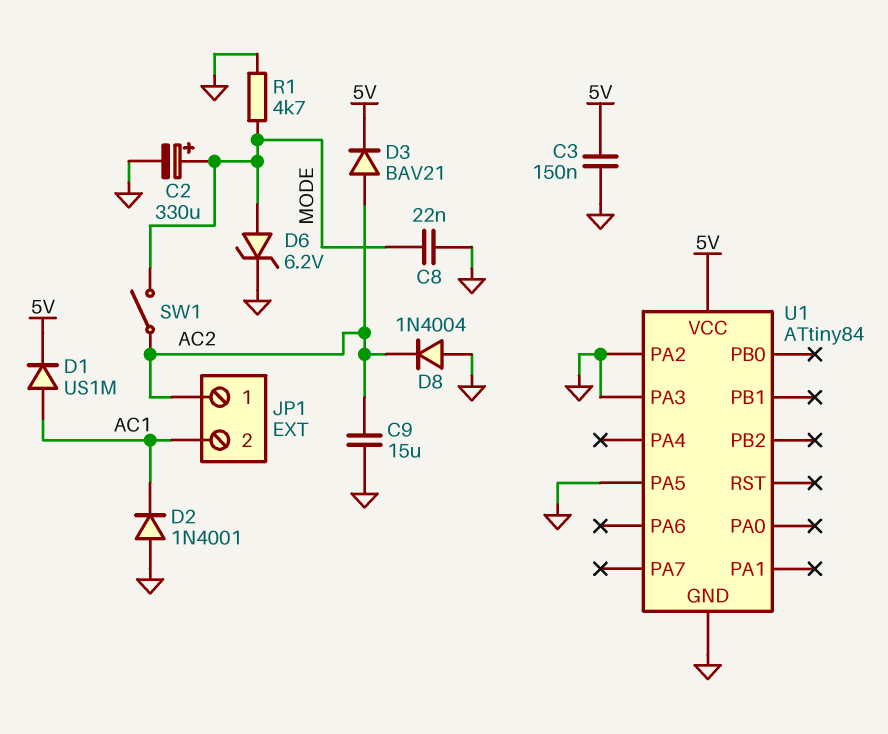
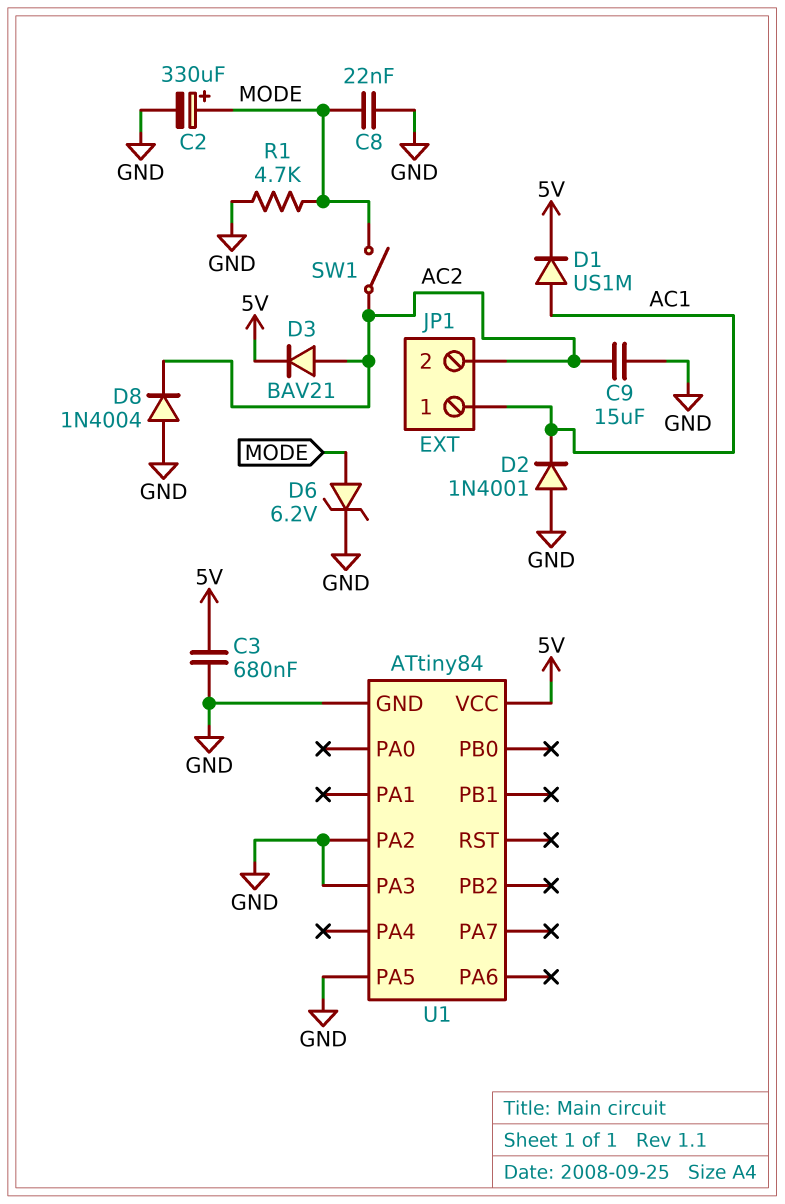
C3: 150nF (5V, GND) -> 680nF (5V, GND)
JP1 pin 1: AC2 -> AC1
JP1 pin 2: AC1 -> AC2

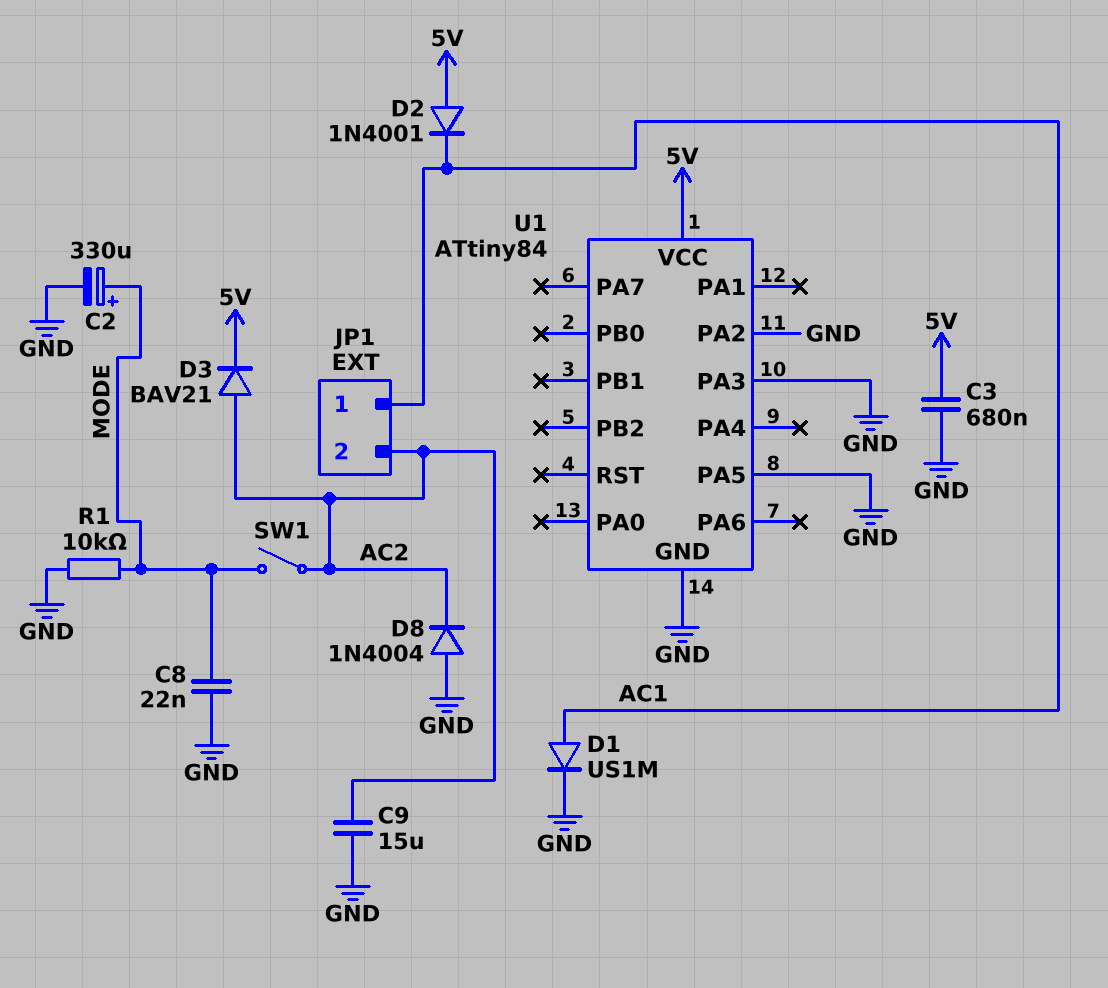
D1: diode US1M (A AC1, K 5V) -> diode US1M (A AC1, K GND)
D2: diode 1N4001 (A GND, K AC1) -> diode 1N4001 (A 5V, K AC1)
D6: zener 6.2V (A MODE, K GND) -> none
R1: 4.7k (GND, MODE) -> 10k (GND, MODE)

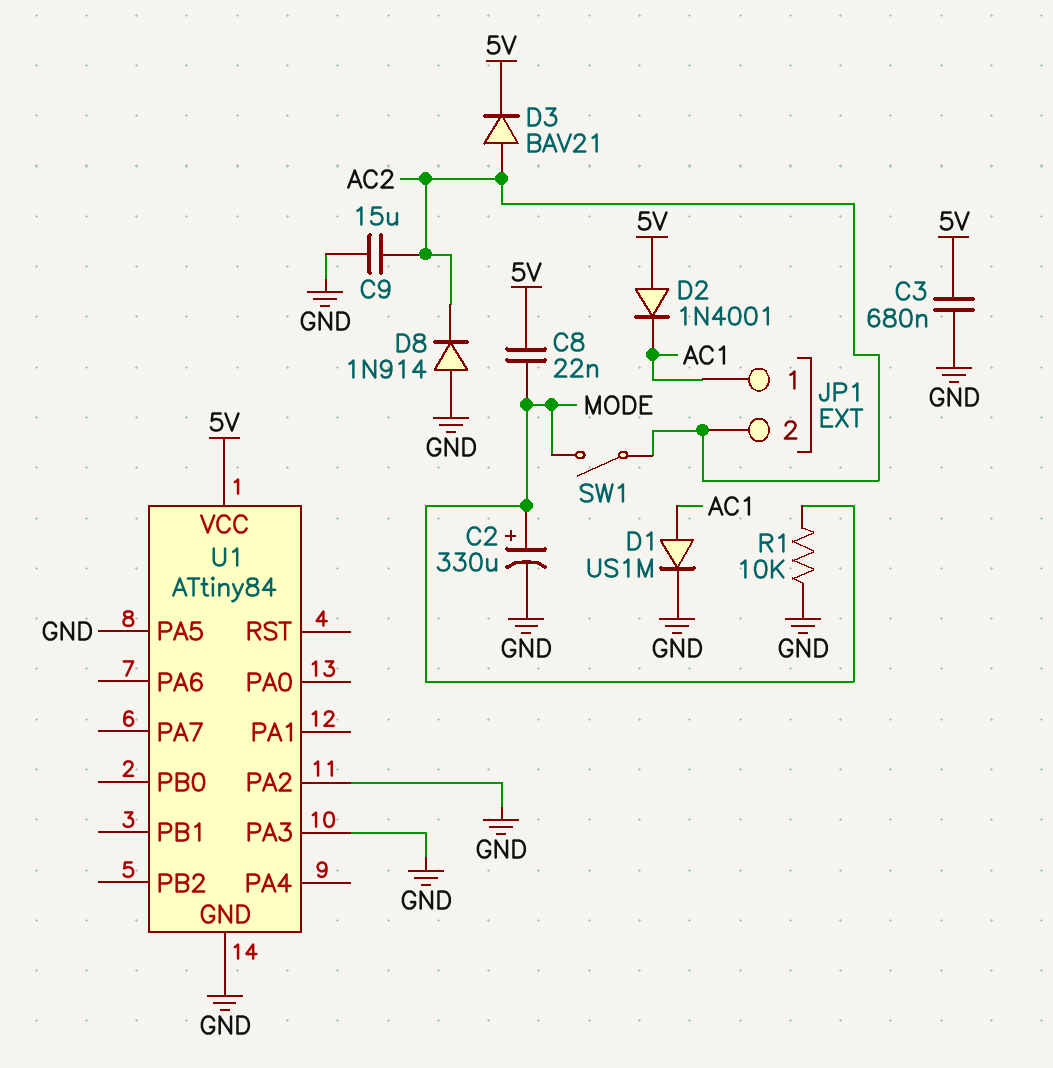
C8: 22nF (GND, MODE) -> 22nF (5V, MODE)
D8: diode 1N4004 (A GND, K AC2) -> diode 1N914 (A GND, K AC2)

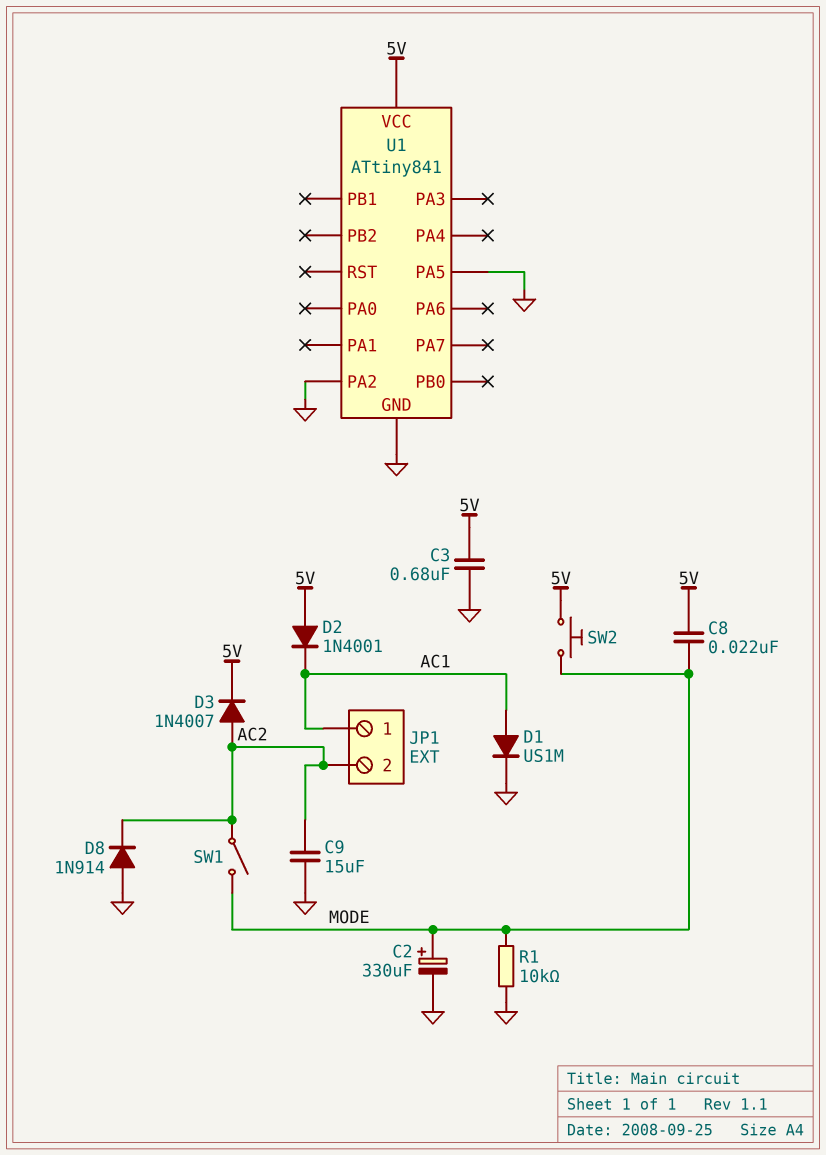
D3: diode BAV21 (A AC2, K 5V) -> diode 1N4007 (A AC2, K 5V)
SW2: none -> button (5V, MODE)
U1: ATtiny84 -> ATtiny841
U1 pin PA3: GND -> none

